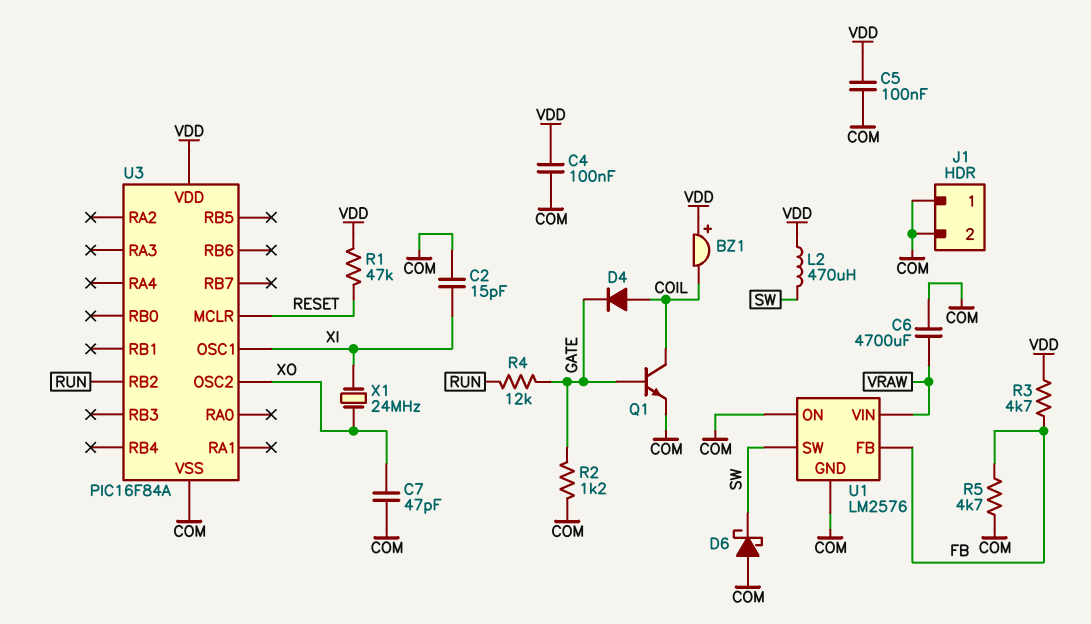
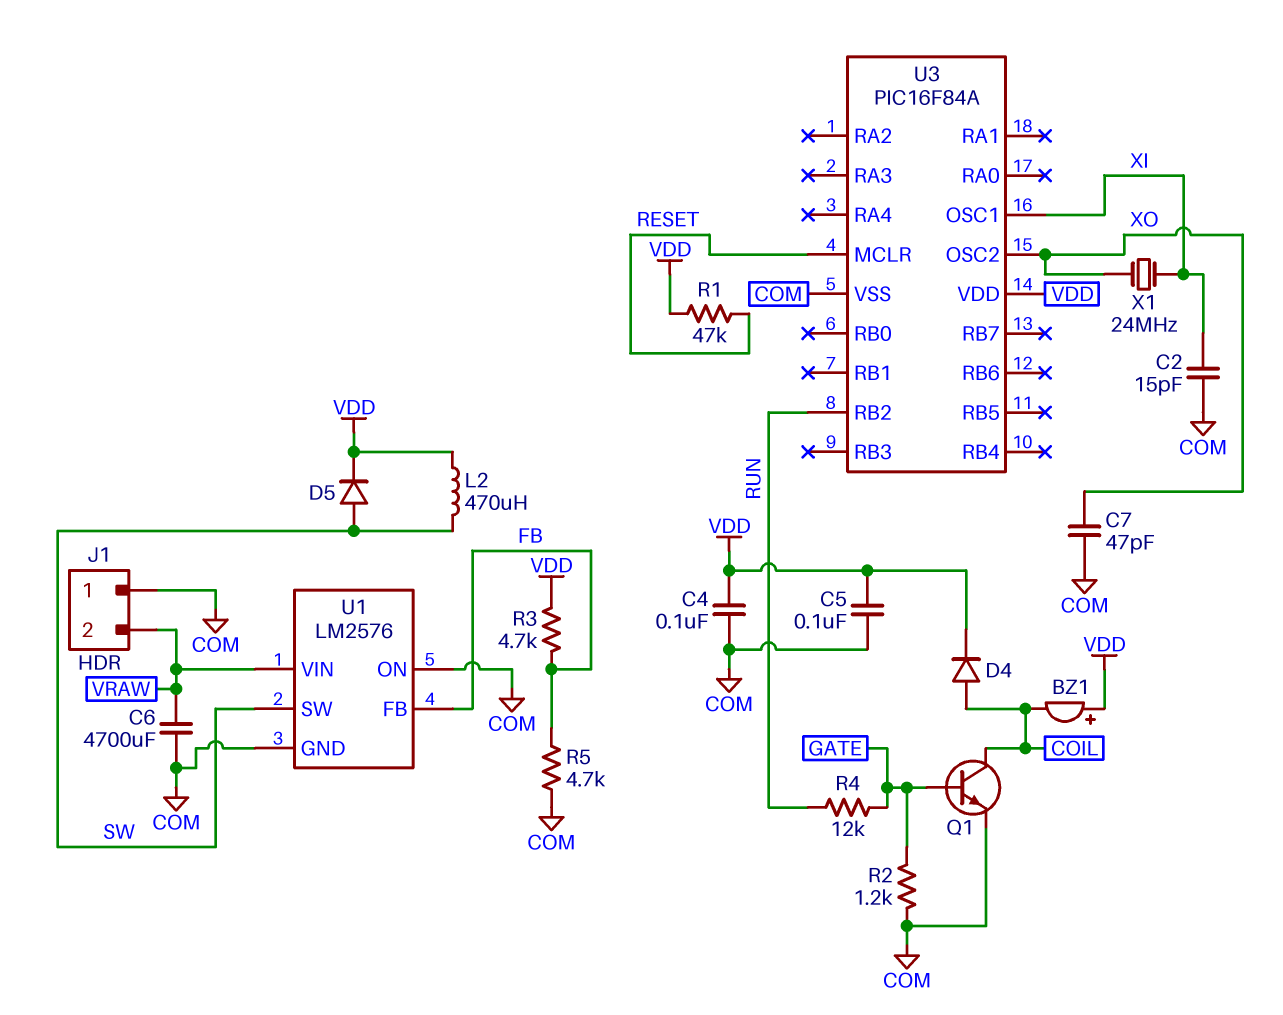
D4: diode (A COIL, K GATE) -> diode (A COIL, K VDD)
D5: none -> diode (A SW, K VDD)
D6: schottky (A COM, K SW) -> none
J1 pin 2: COM -> VRAW

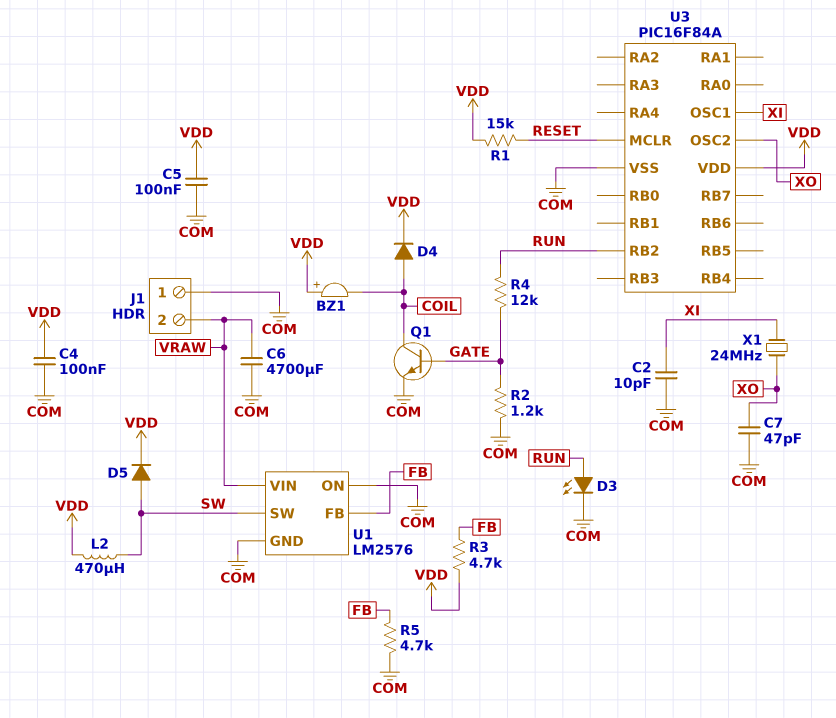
C2: 15pF (COM, XI) -> 10pF (COM, XI)
D3: none -> LED (A RUN, K COM)
R1: 47k (RESET, VDD) -> 15k (RESET, VDD)

